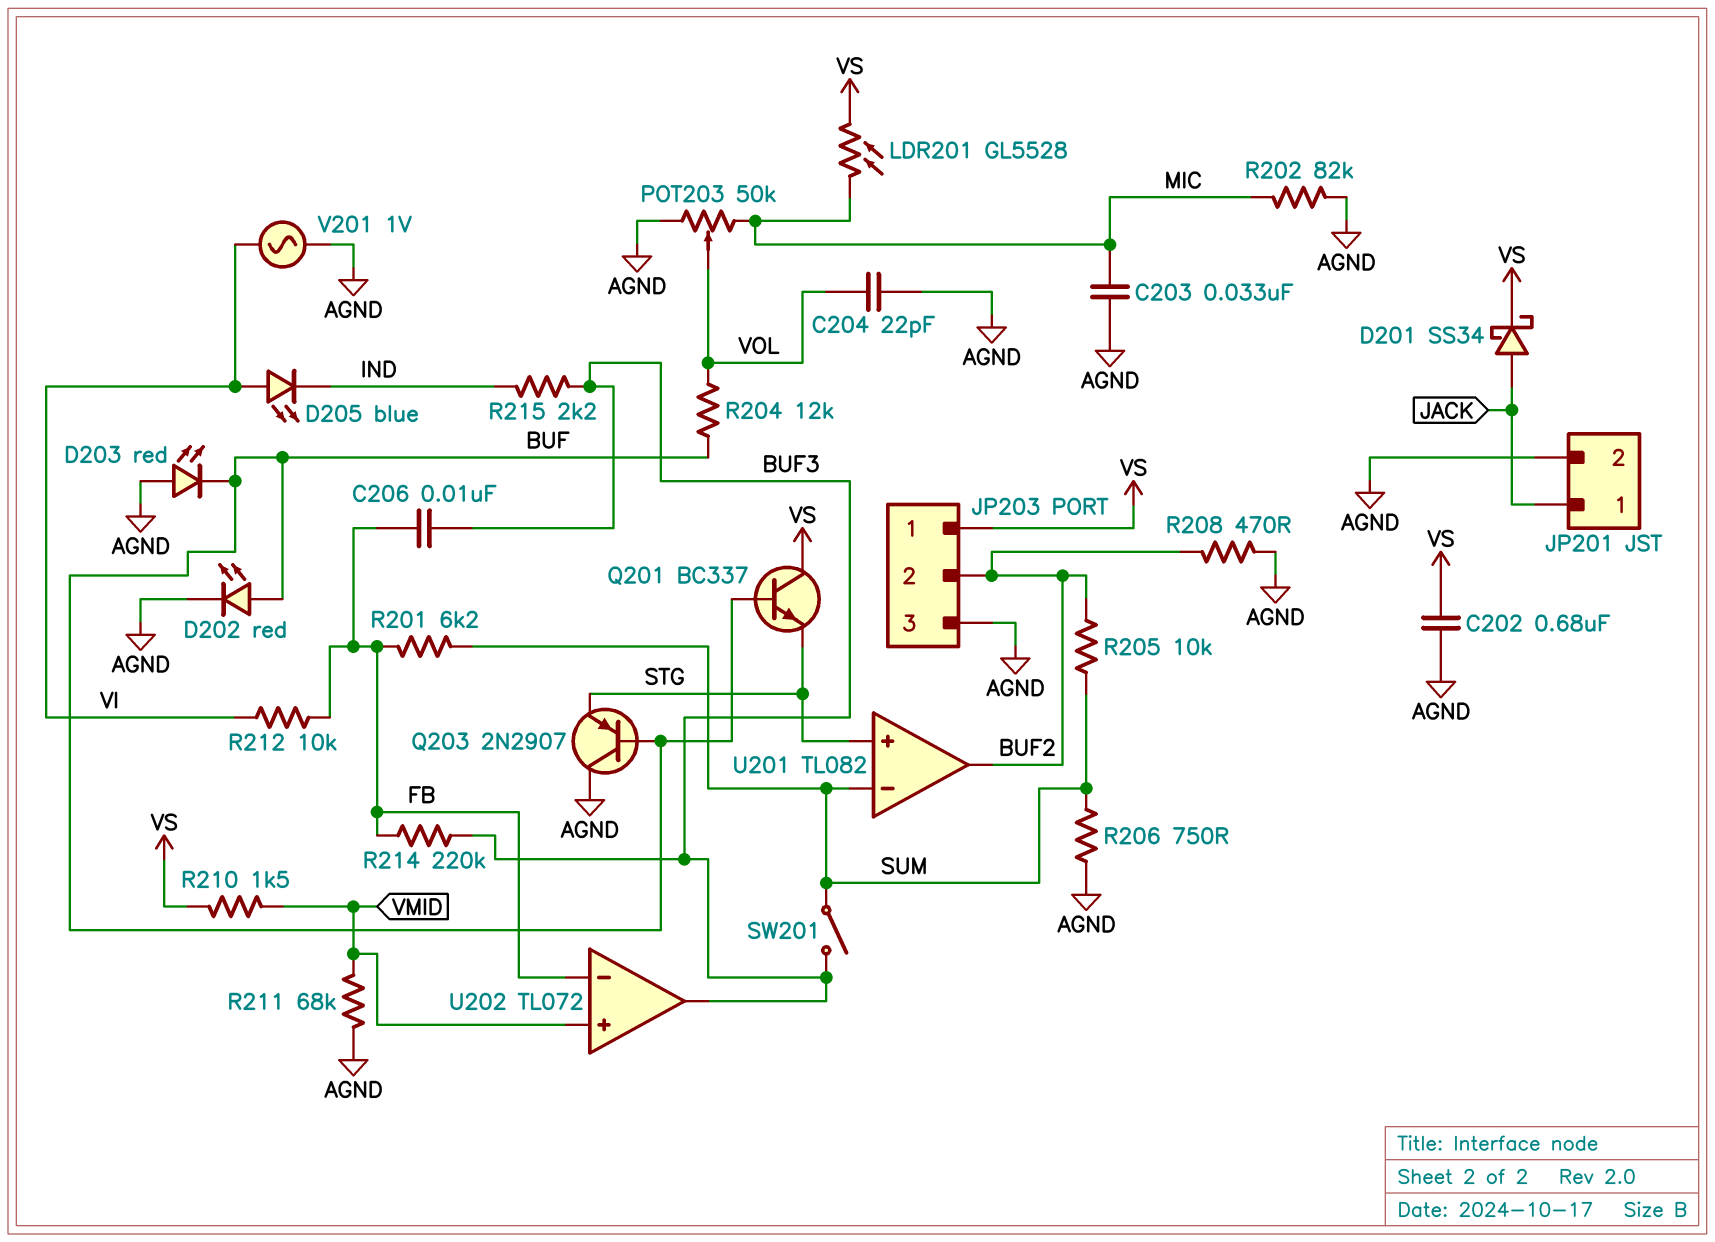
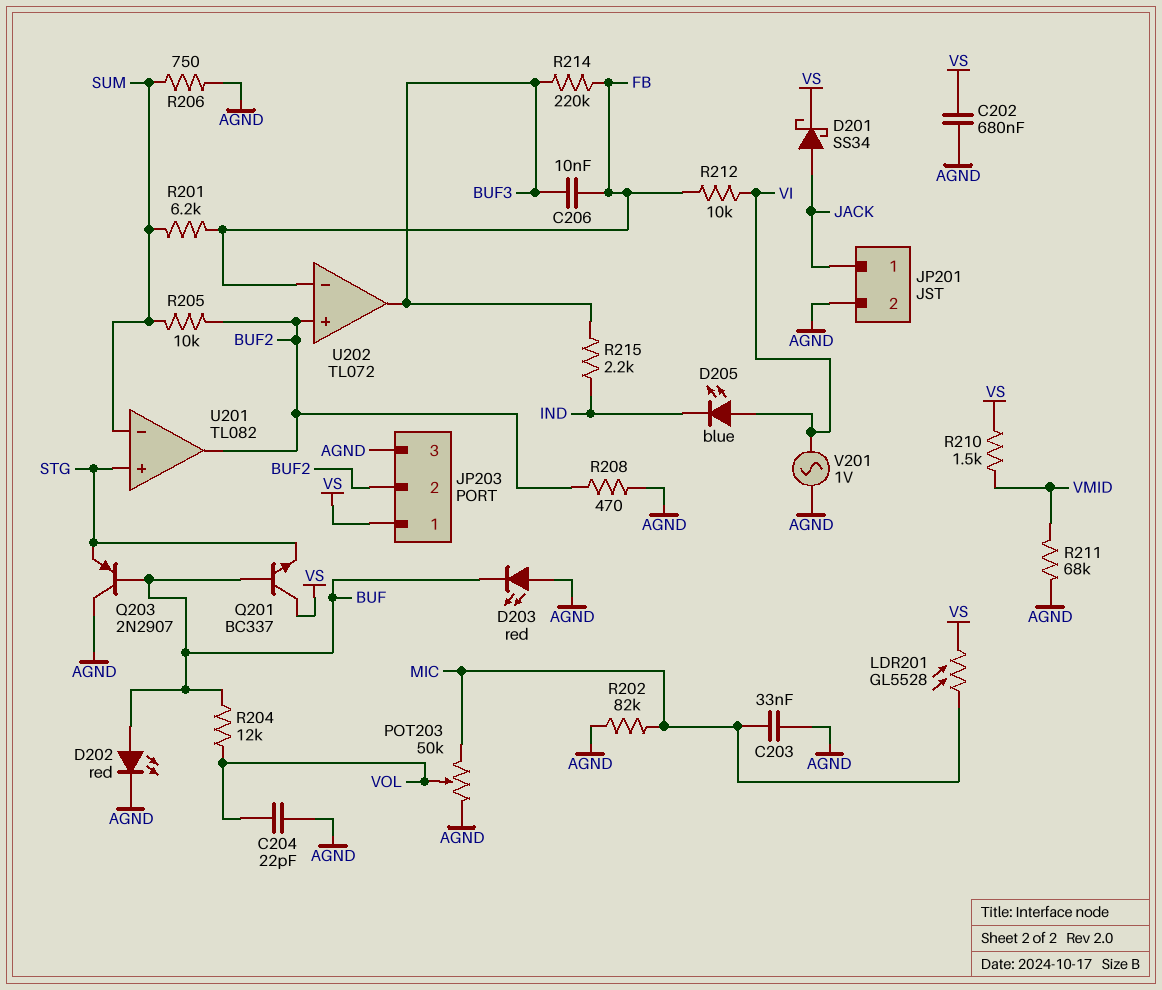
SW201: switch (BUF3, SUM) -> none
U202 pin in+: VMID -> BUF2

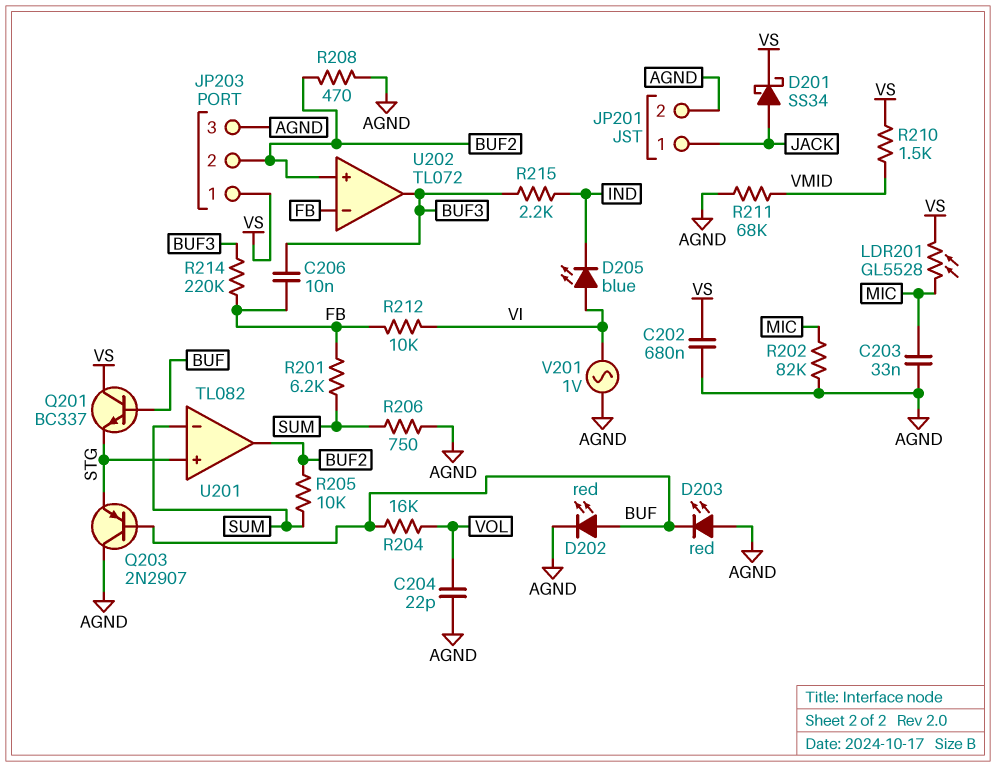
POT203: 50k (AGND, MIC, wiper VOL) -> none
R204: 12k (BUF, VOL) -> 16k (BUF, VOL)

